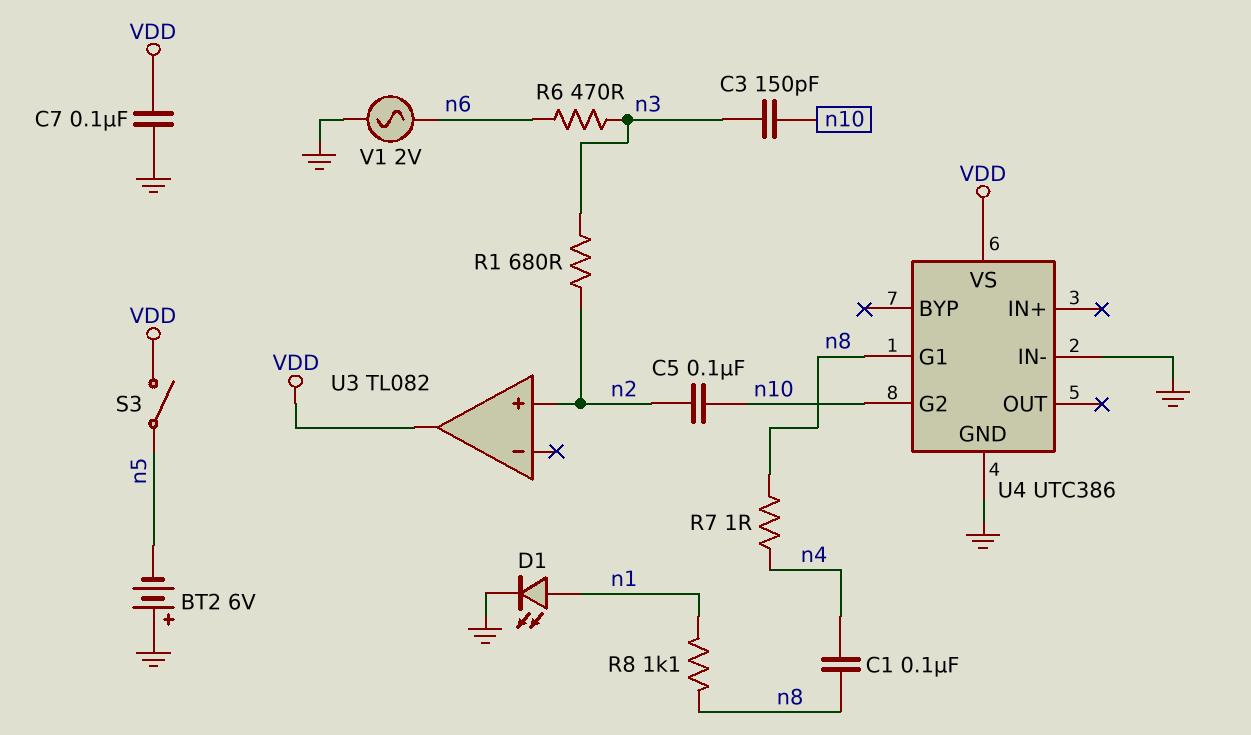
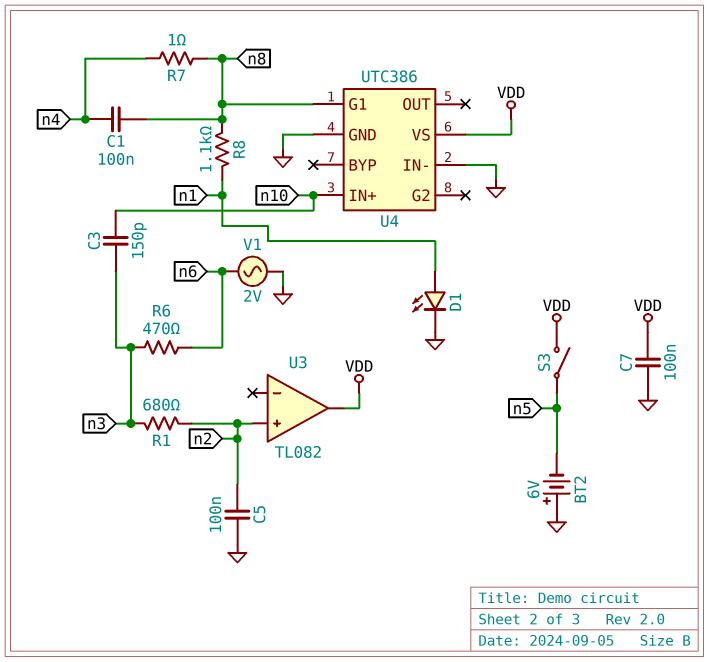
C5: 100nF (n2, n10) -> 100nF (GND, n2)
U4 pin G2: n10 -> none
U4 pin IN+: none -> n10

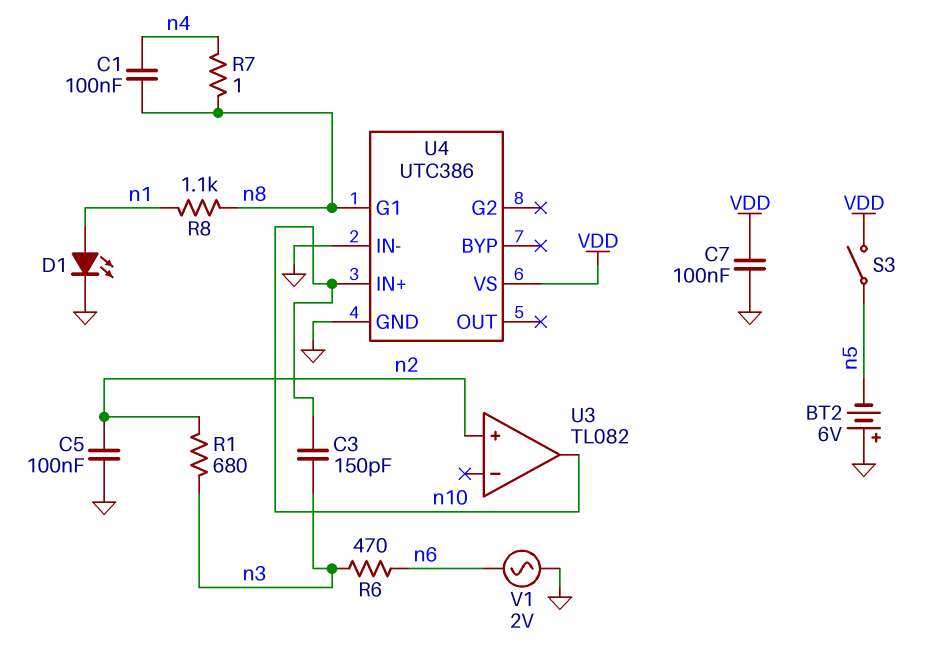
U3 pin out: VDD -> n10

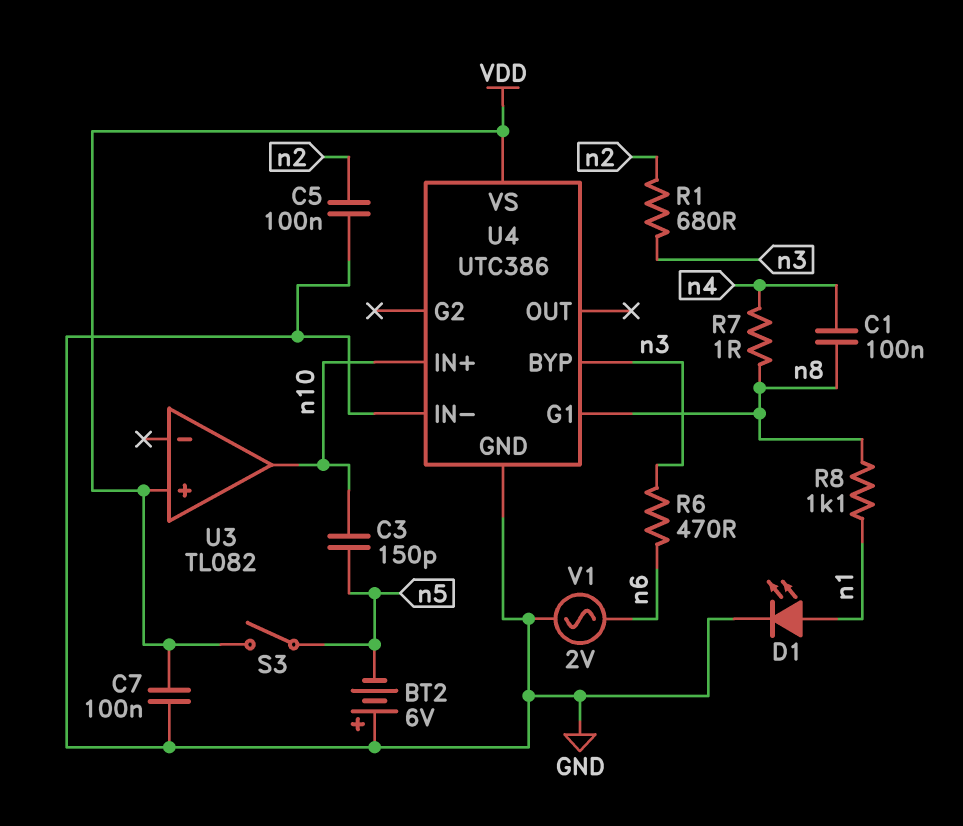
C3: 150pF (n3, n10) -> 150pF (n5, n10)
U3 pin in+: n2 -> VDD
U4 pin BYP: none -> n3

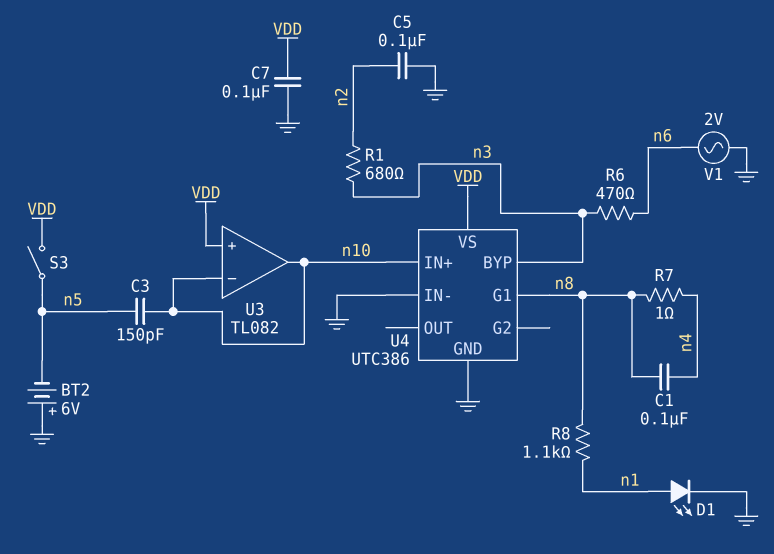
U3 pin in-: none -> n10

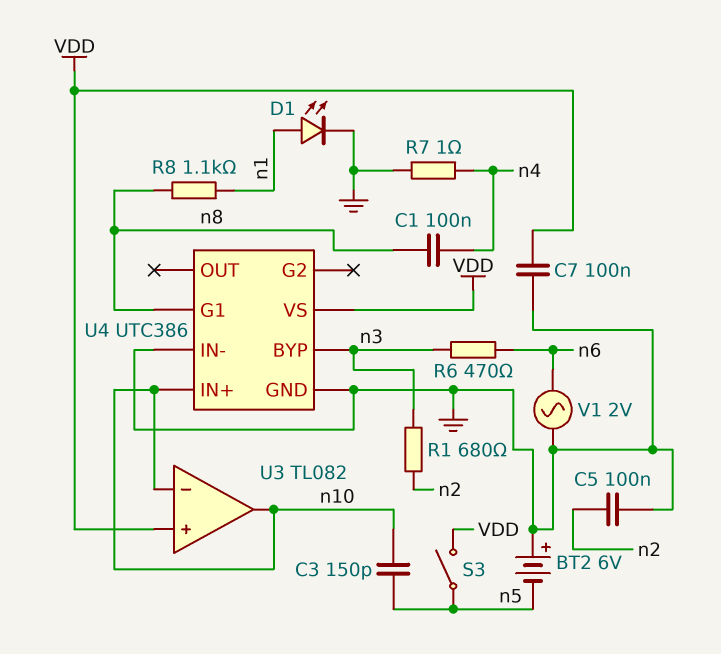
R7: 1 (n4, n8) -> 1 (GND, n4)

